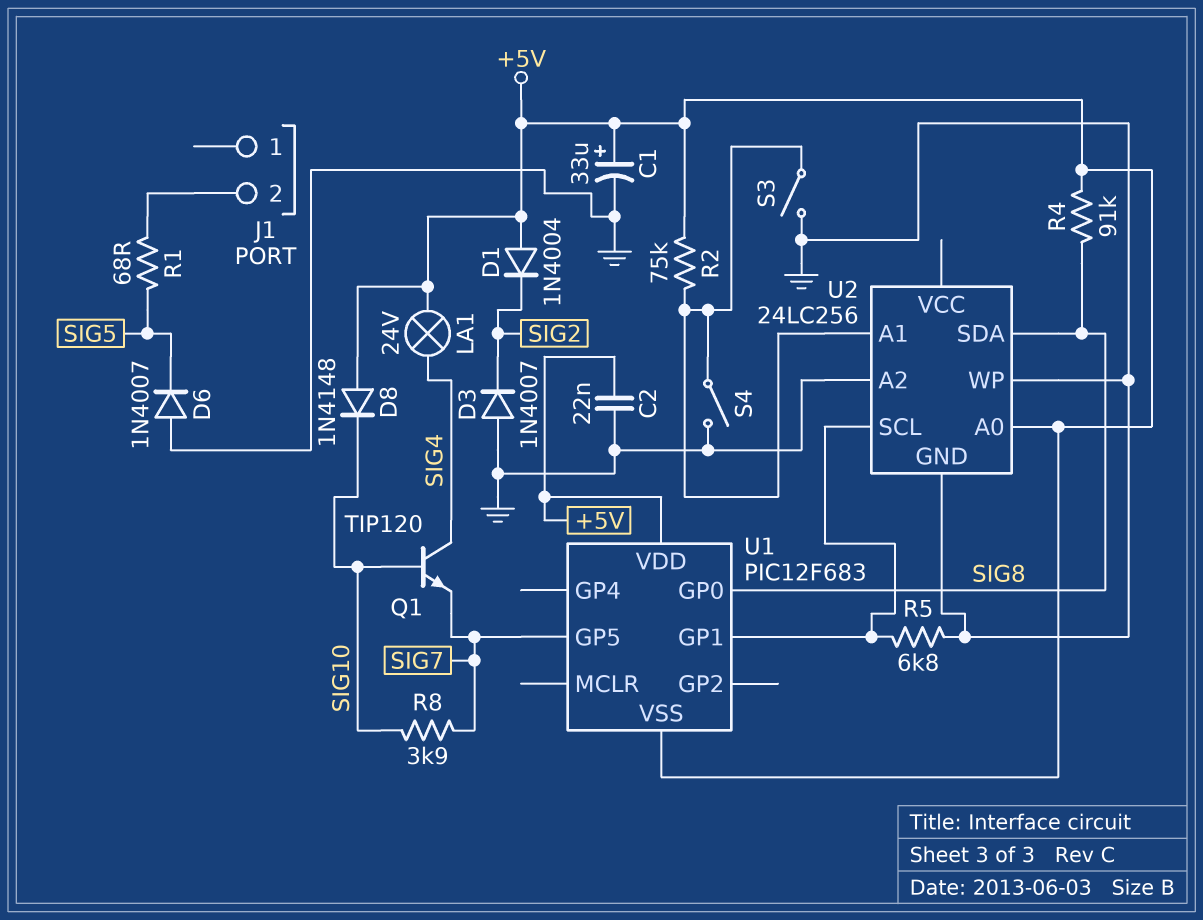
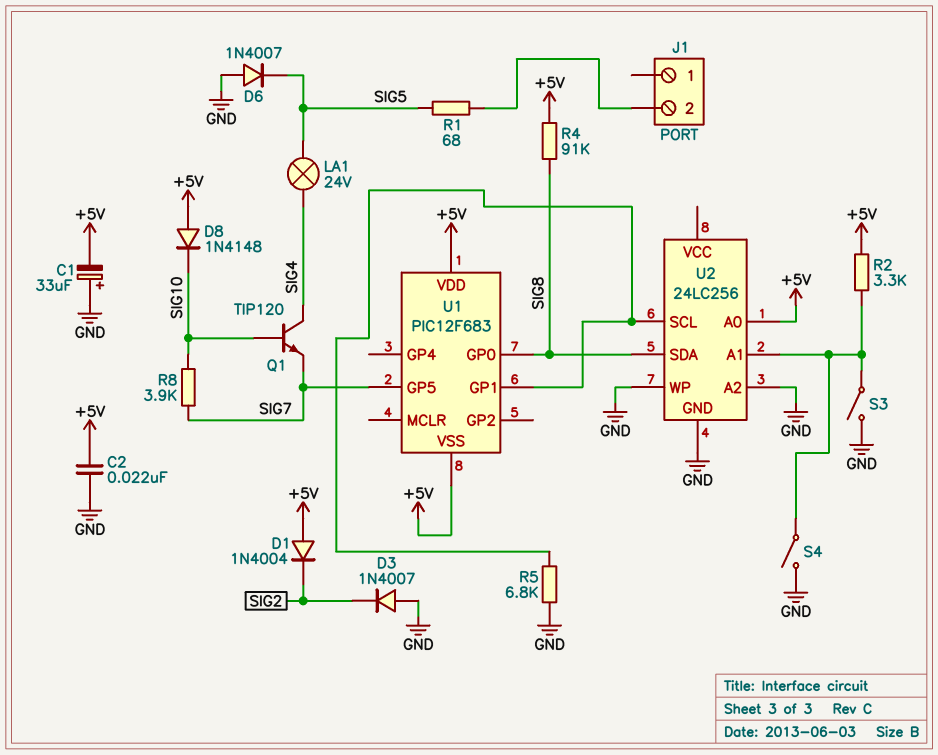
C1: 33uF (plus +5V, minus GND) -> 33uF (plus GND, minus +5V)
LA1: lamp 24V (+5V, SIG4) -> lamp 24V (SIG4, SIG5)
R2: 75k (+5V, U2/A1) -> 3.3k (+5V, U2/A1)

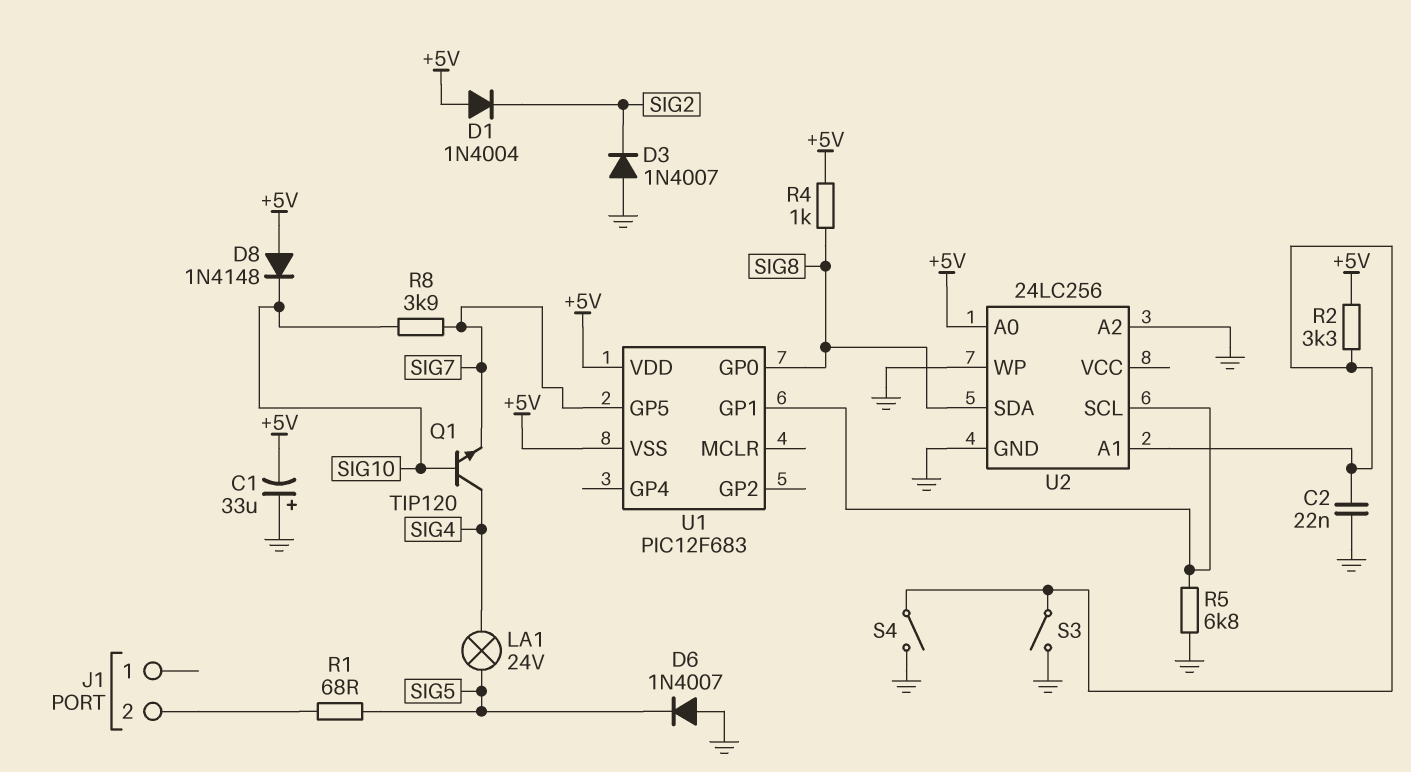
C2: 22nF (+5V, GND) -> 22nF (GND, U2/A1)
R4: 91k (+5V, SIG8) -> 1k (+5V, SIG8)

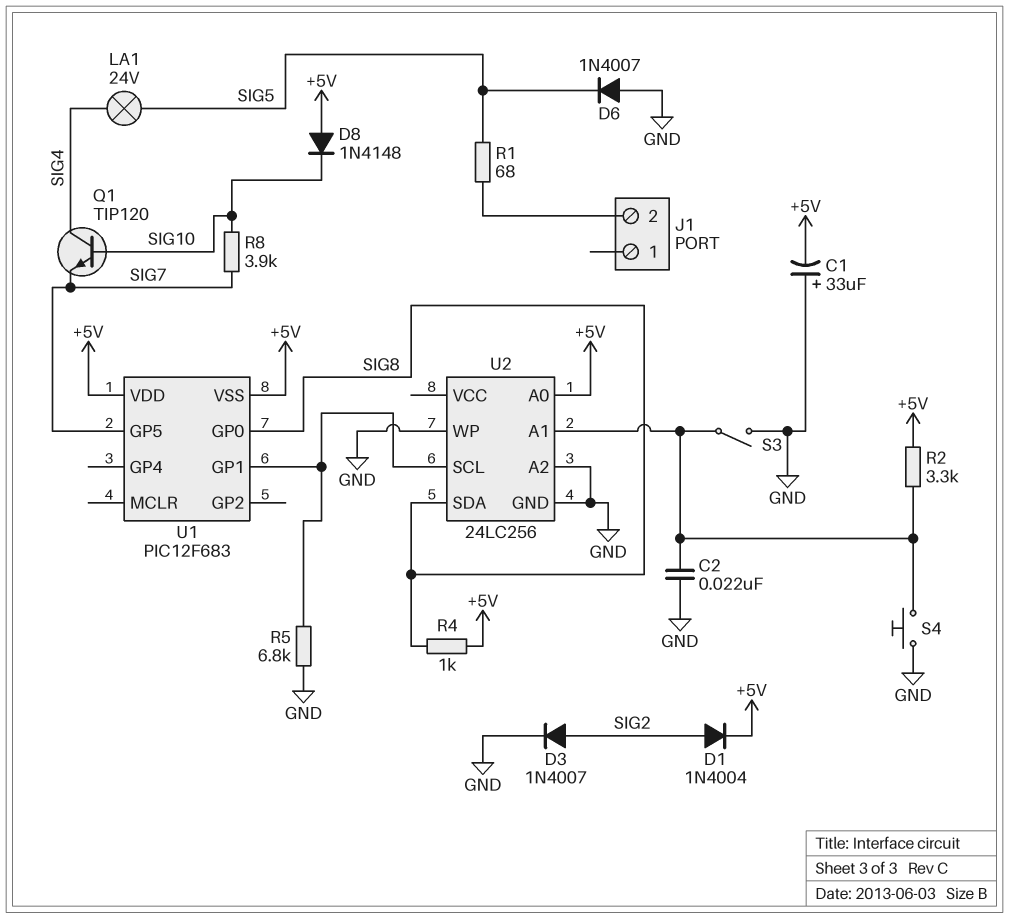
D1: diode 1N4004 (A +5V, K SIG2) -> diode 1N4004 (A SIG2, K +5V)
D3: diode 1N4007 (A GND, K SIG2) -> diode 1N4007 (A SIG2, K GND)
S4: switch (GND, U2/A1) -> button (GND, U2/A1)

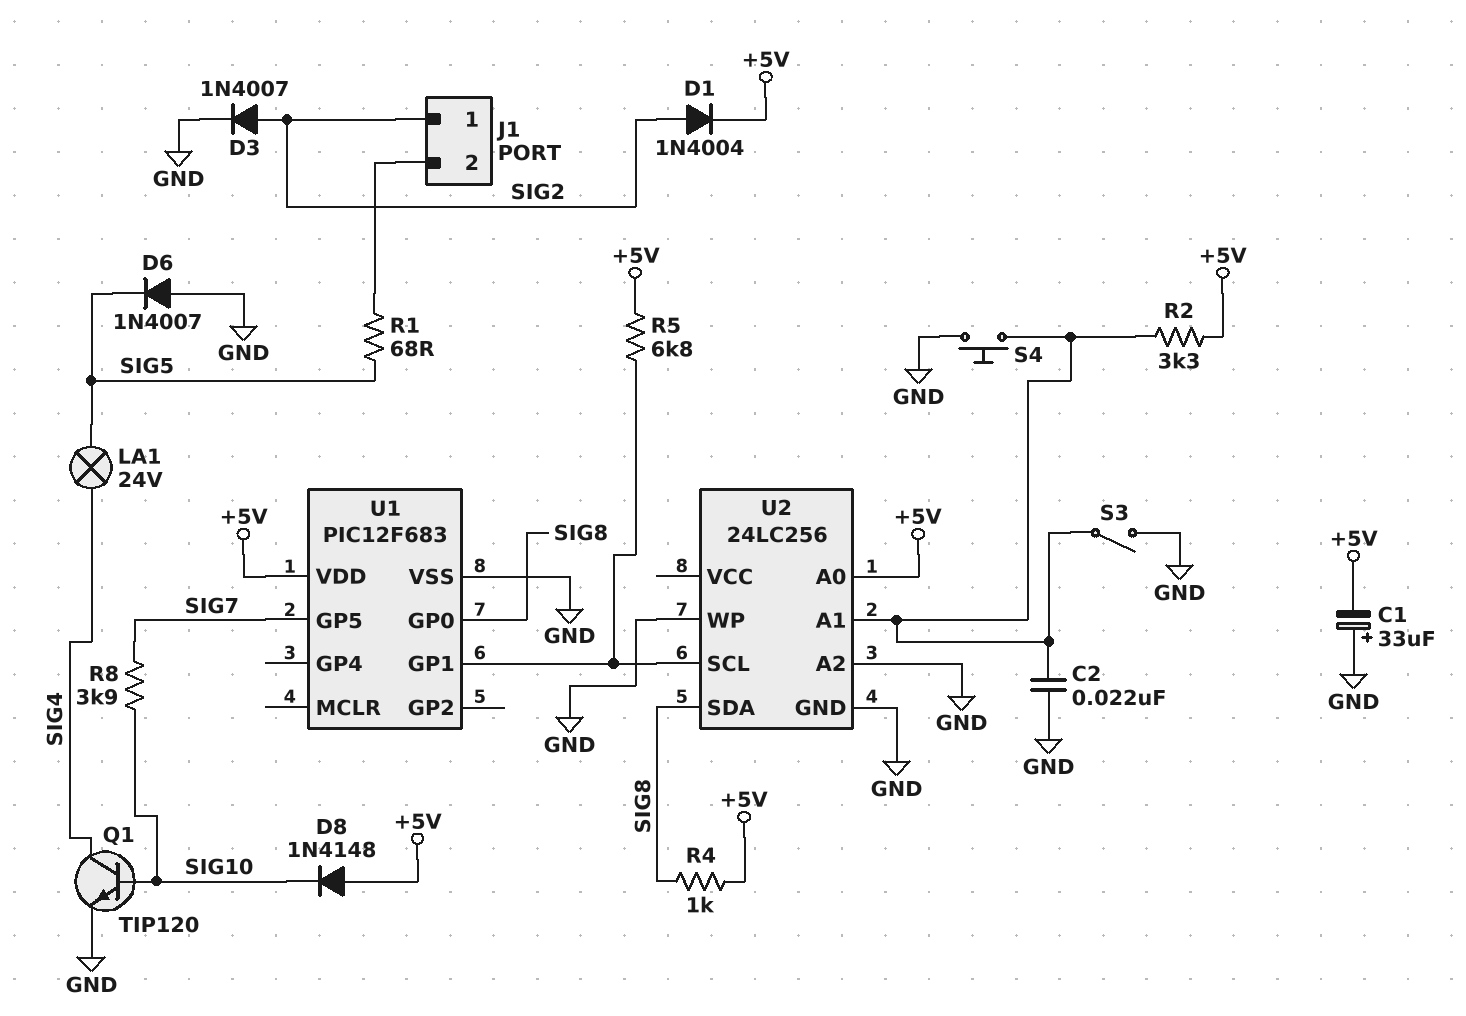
J1 pin 1: none -> SIG2
Q1: NPN TIP120 (B SIG10, C SIG4, E SIG7) -> NPN TIP120 (B SIG10, C SIG4, E GND)
R5: 6.8k (GND, U1/GP1) -> 6.8k (+5V, U1/GP1)
U1 pin VSS: +5V -> GND

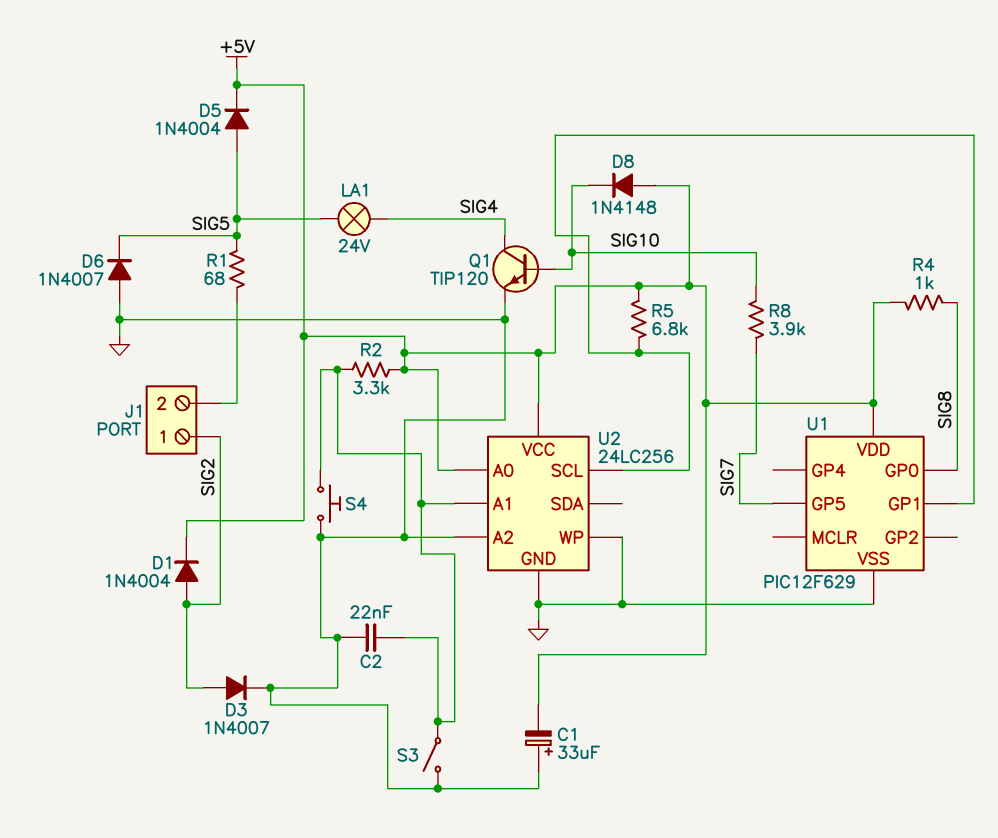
D5: none -> diode 1N4004 (A SIG5, K +5V)
U1: PIC12F683 -> PIC12F629
U2 pin SDA: SIG8 -> none
U2 pin VCC: none -> +5V

